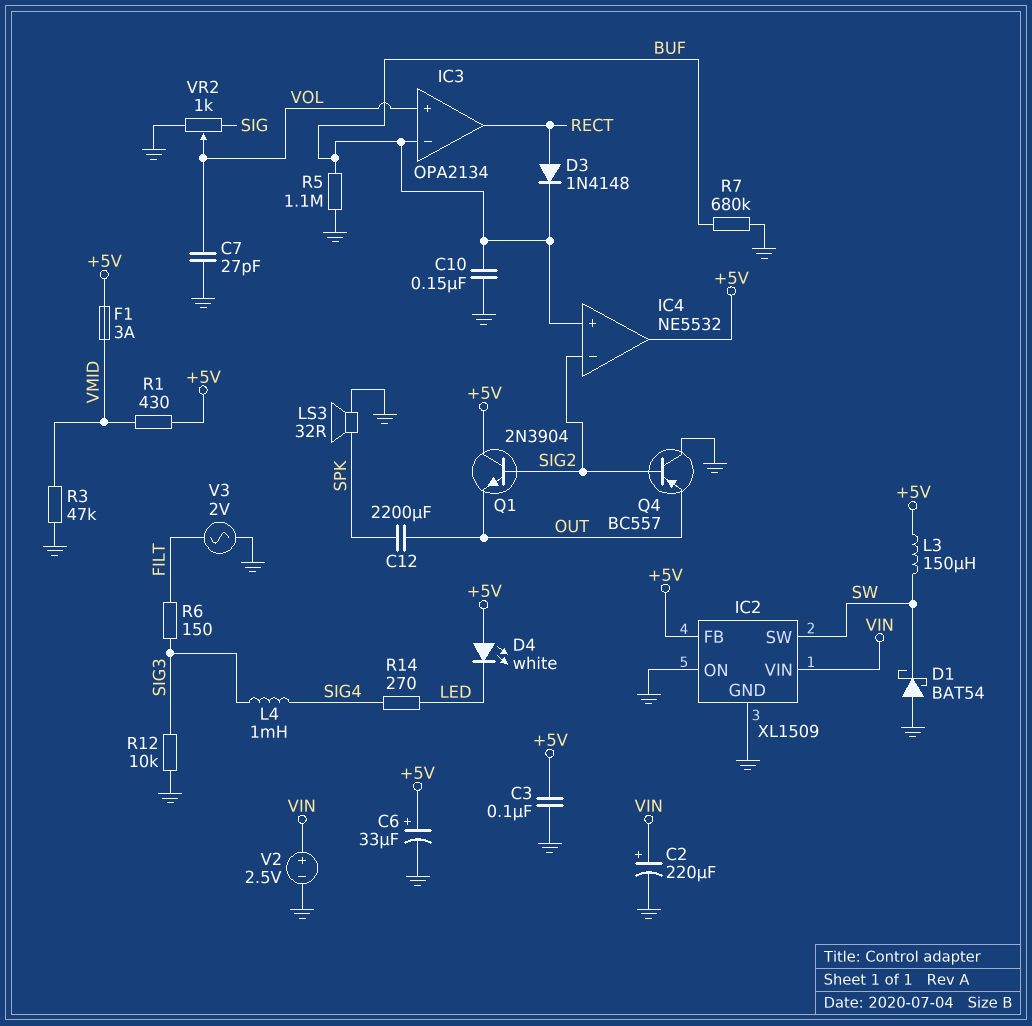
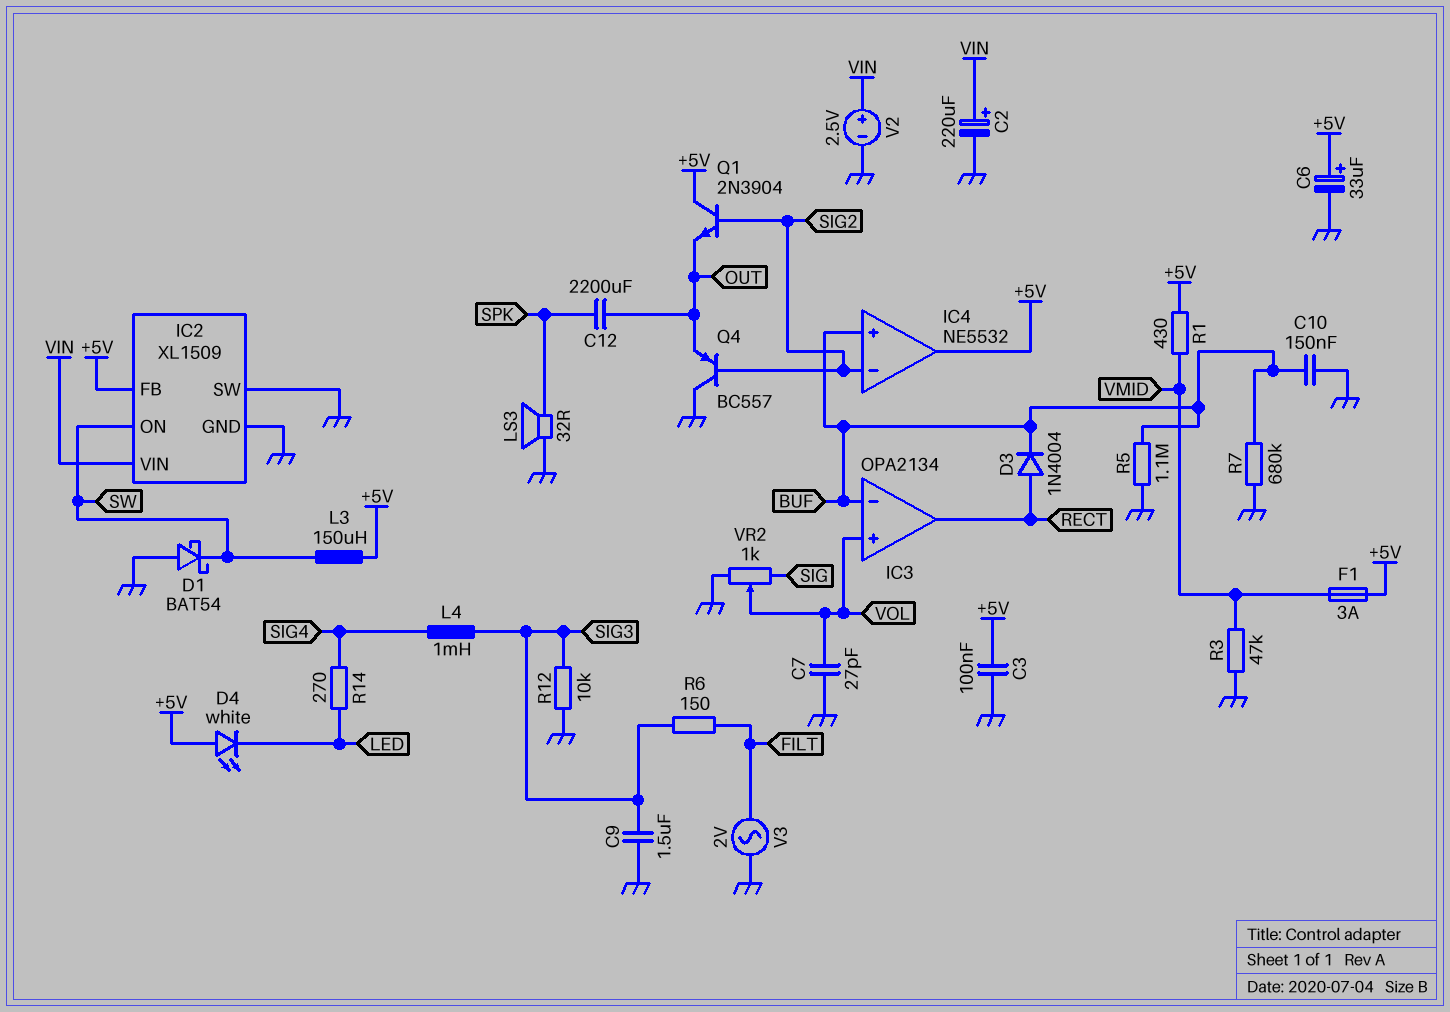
C9: none -> 1.5uF (GND, SIG3)
D3: diode 1N4148 (A RECT, K BUF) -> diode 1N4004 (A RECT, K BUF)
IC2 pin ON: GND -> SW
IC2 pin SW: SW -> GND

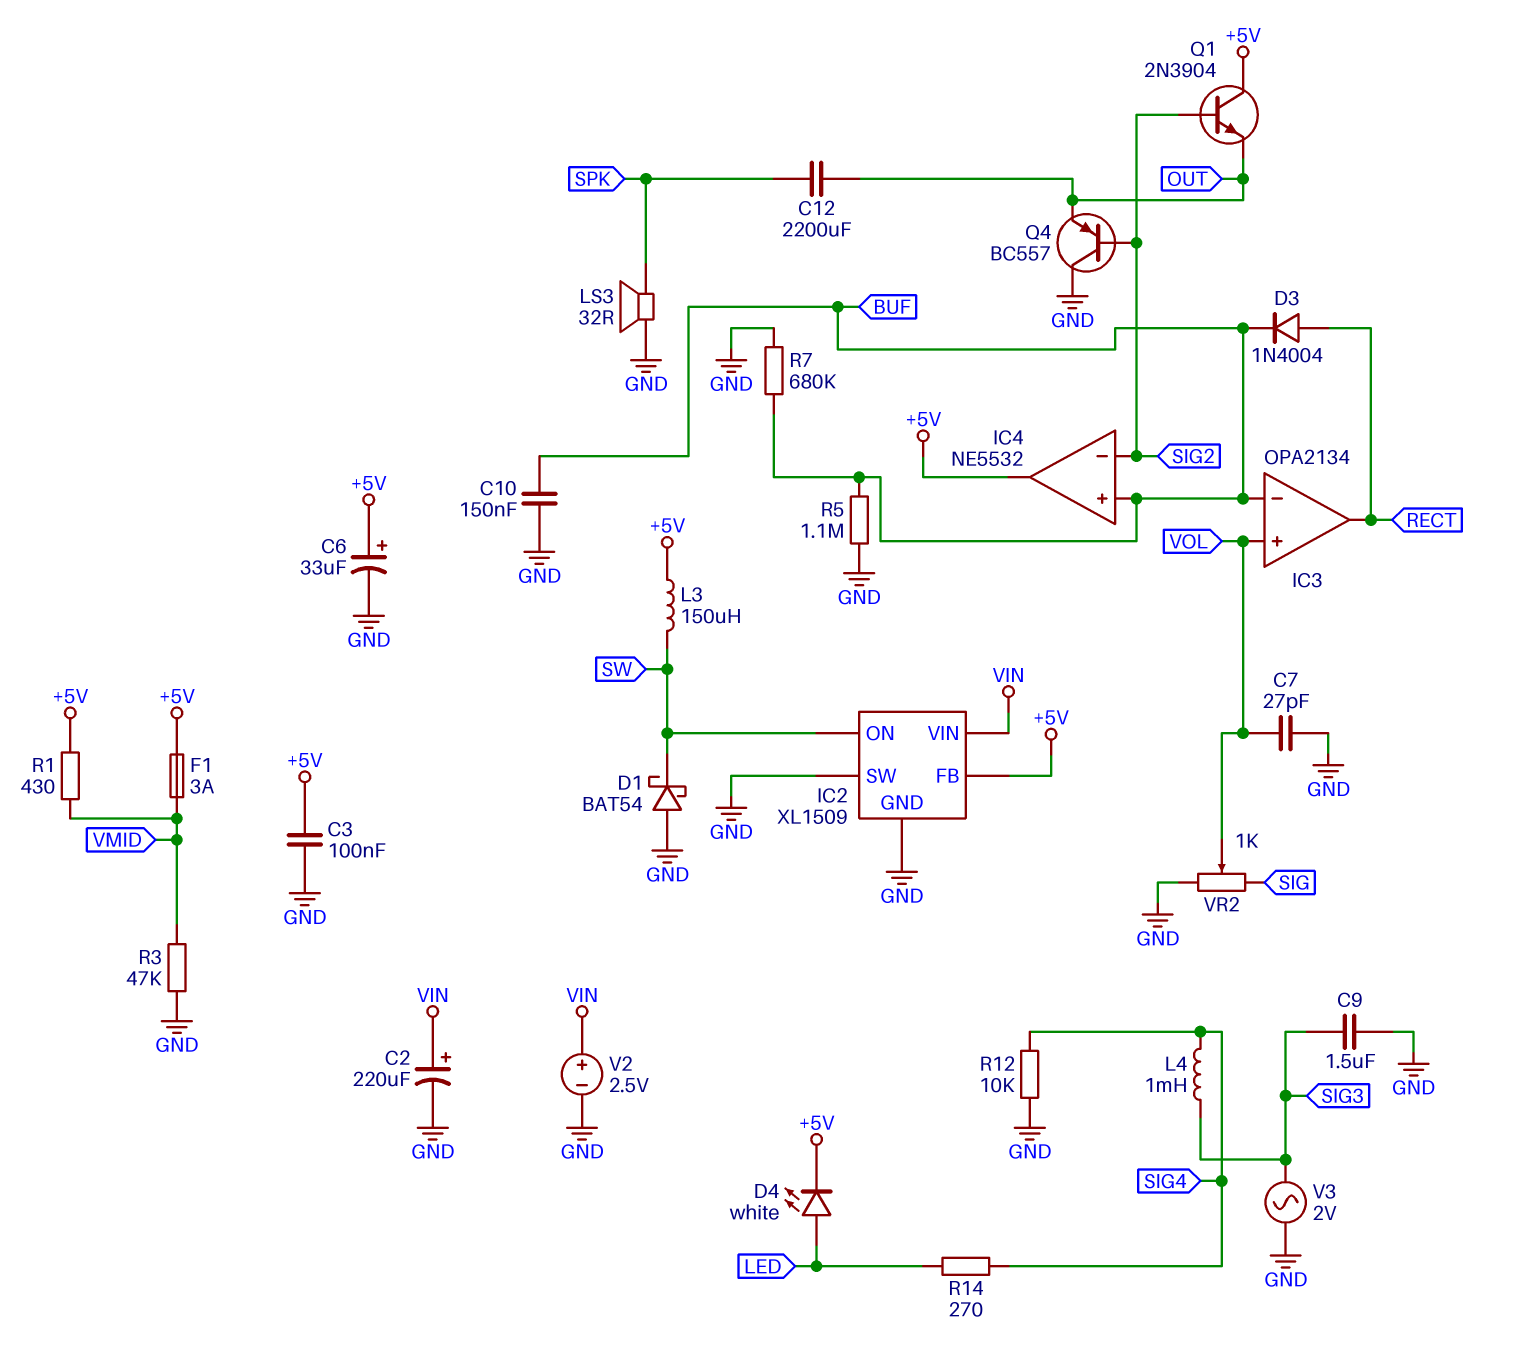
D4: LED white (A +5V, K LED) -> LED white (A LED, K +5V)
R6: 150 (FILT, SIG3) -> none
R12: 10k (GND, SIG3) -> 10k (GND, SIG4)
V3: AC 2V (FILT, GND) -> AC 2V (GND, SIG3)

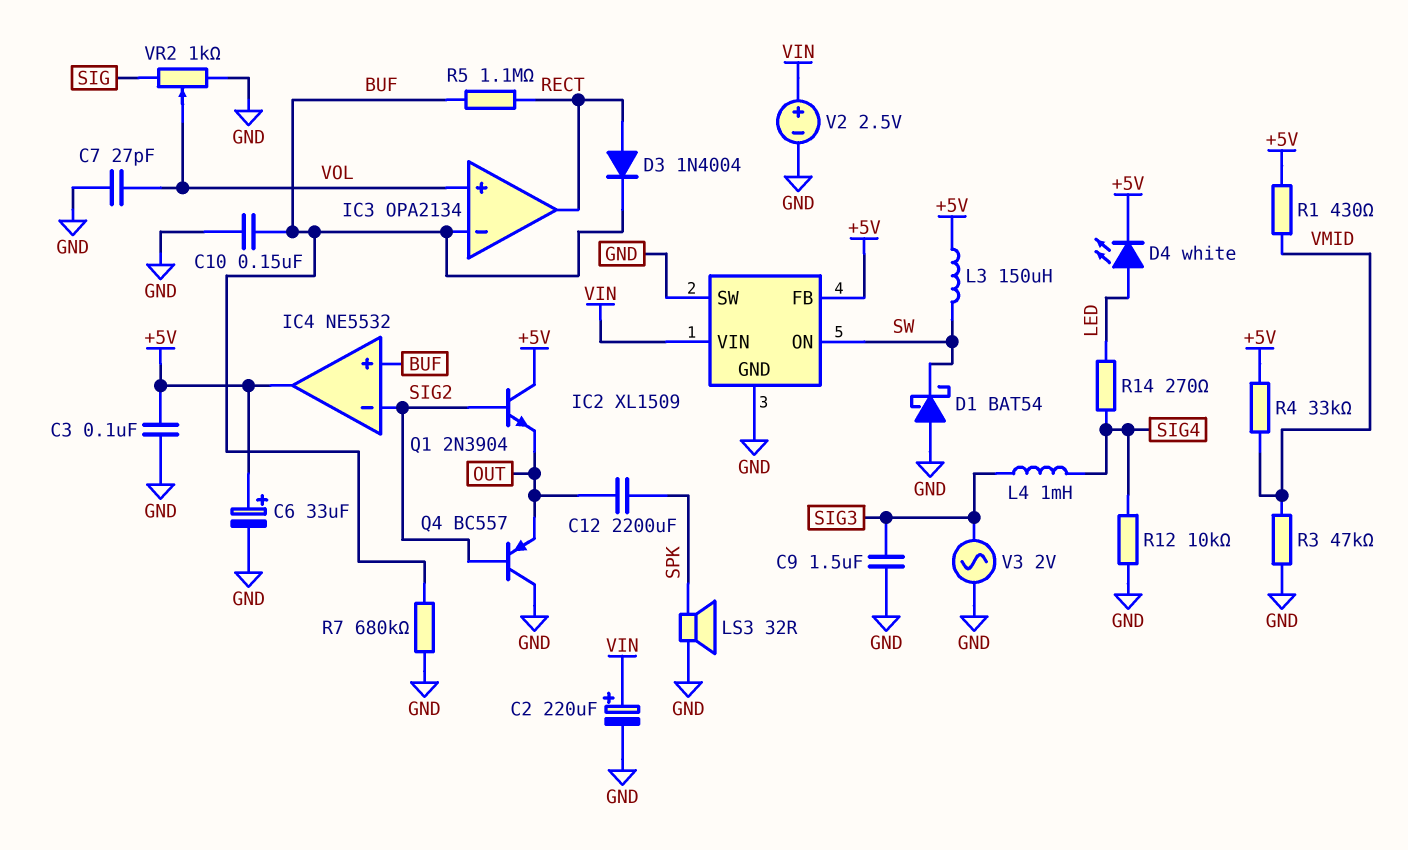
F1: 3A (+5V, VMID) -> none
R4: none -> 33k (+5V, VMID)
R5: 1.1M (BUF, GND) -> 1.1M (BUF, RECT)

